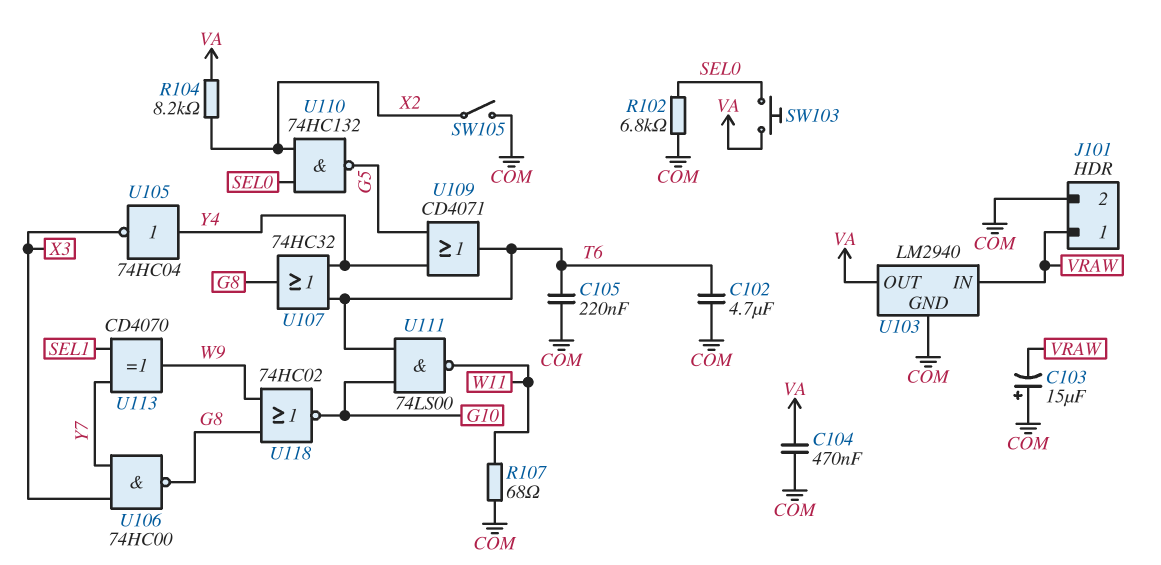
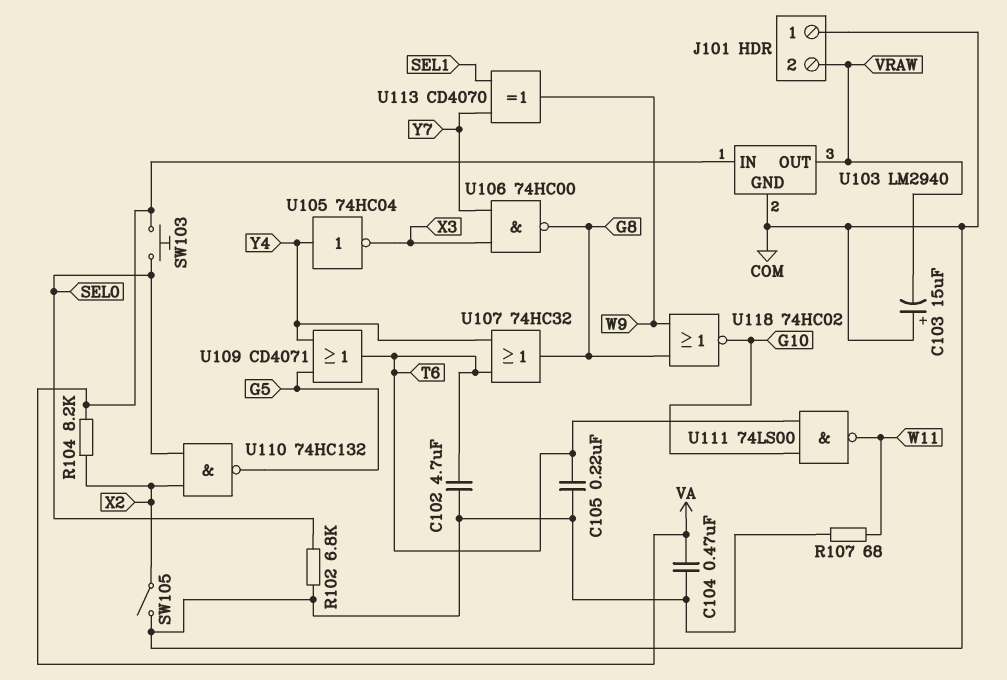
J101 pin 1: VRAW -> COM
J101 pin 2: COM -> VRAW
U103 pin IN: VRAW -> VA
U103 pin OUT: VA -> VRAW

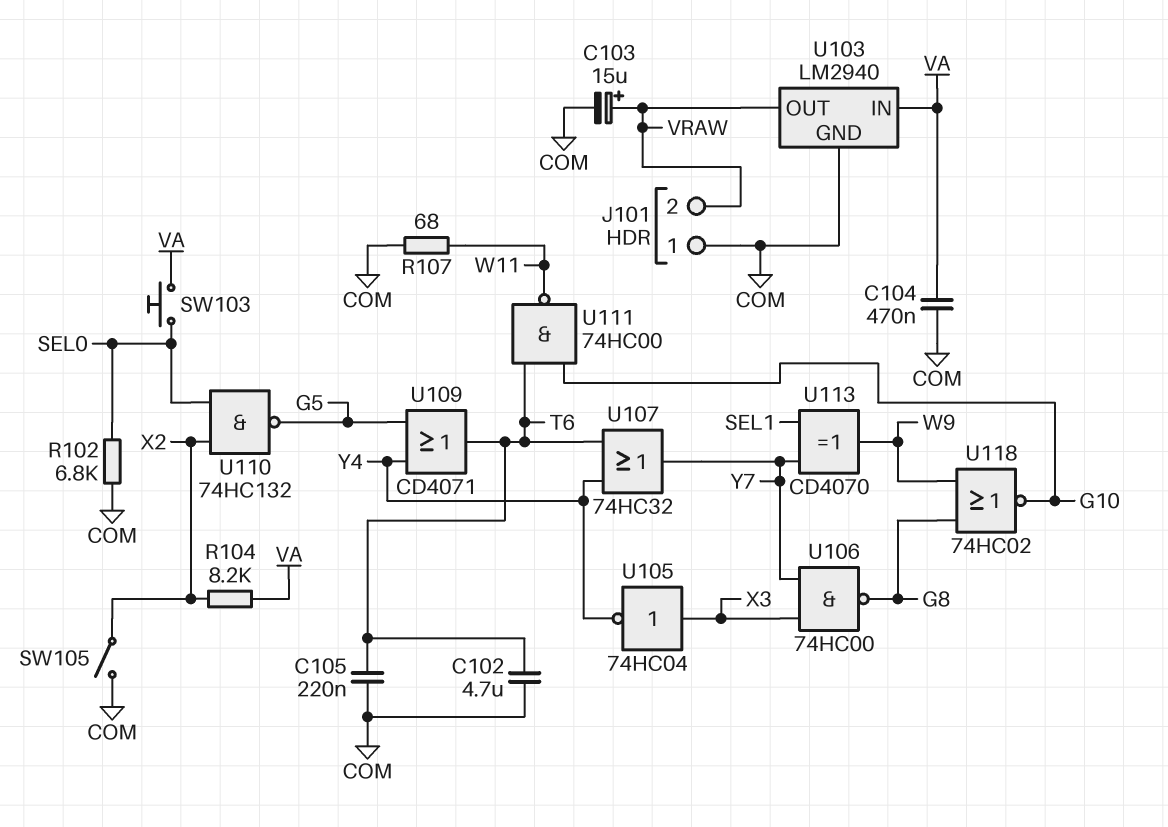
C103: 15uF (plus COM, minus VRAW) -> 15uF (plus VRAW, minus COM)
U105: NOT 74HC04 (in Y4, out X3) -> NOT 74HC04 (in X3, out Y4)
U107: OR 74HC32 (in T6, in Y4, out G8) -> OR 74HC32 (in T6, in Y4, out Y7)
U111: NAND 74LS00 (in G10, in T6, out W11) -> NAND 74HC00 (in G10, in T6, out W11)

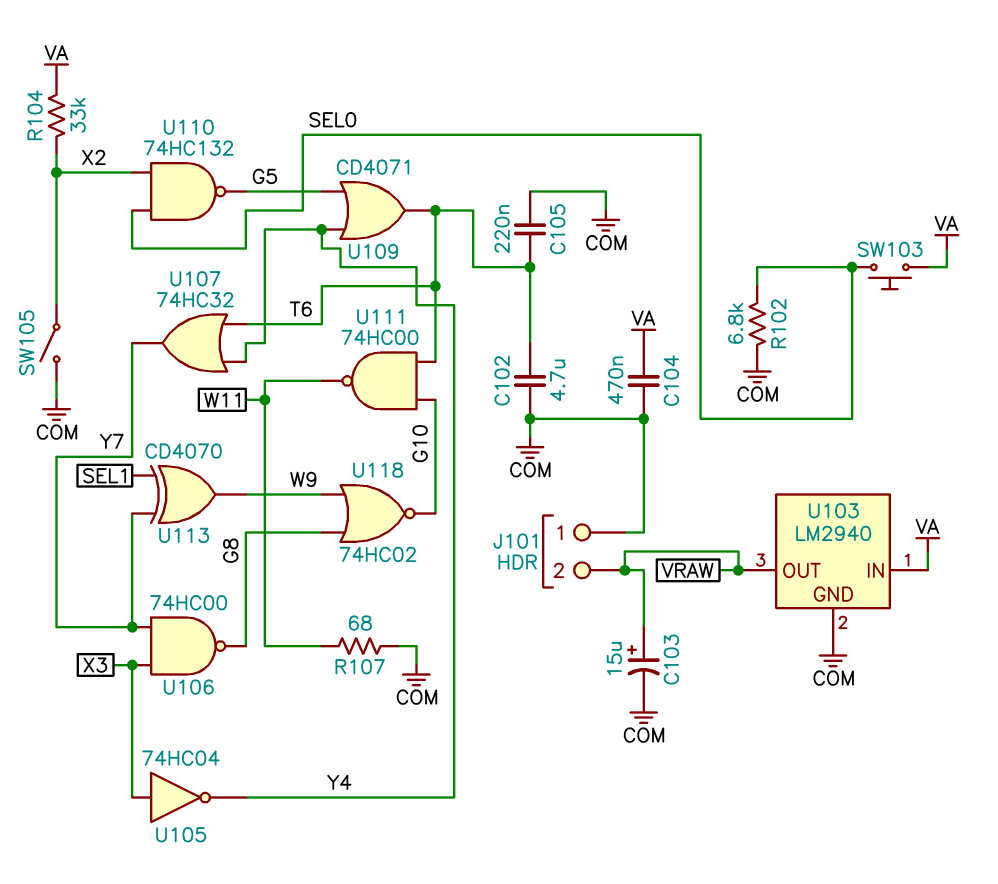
R104: 8.2k (VA, X2) -> 33k (VA, X2)

